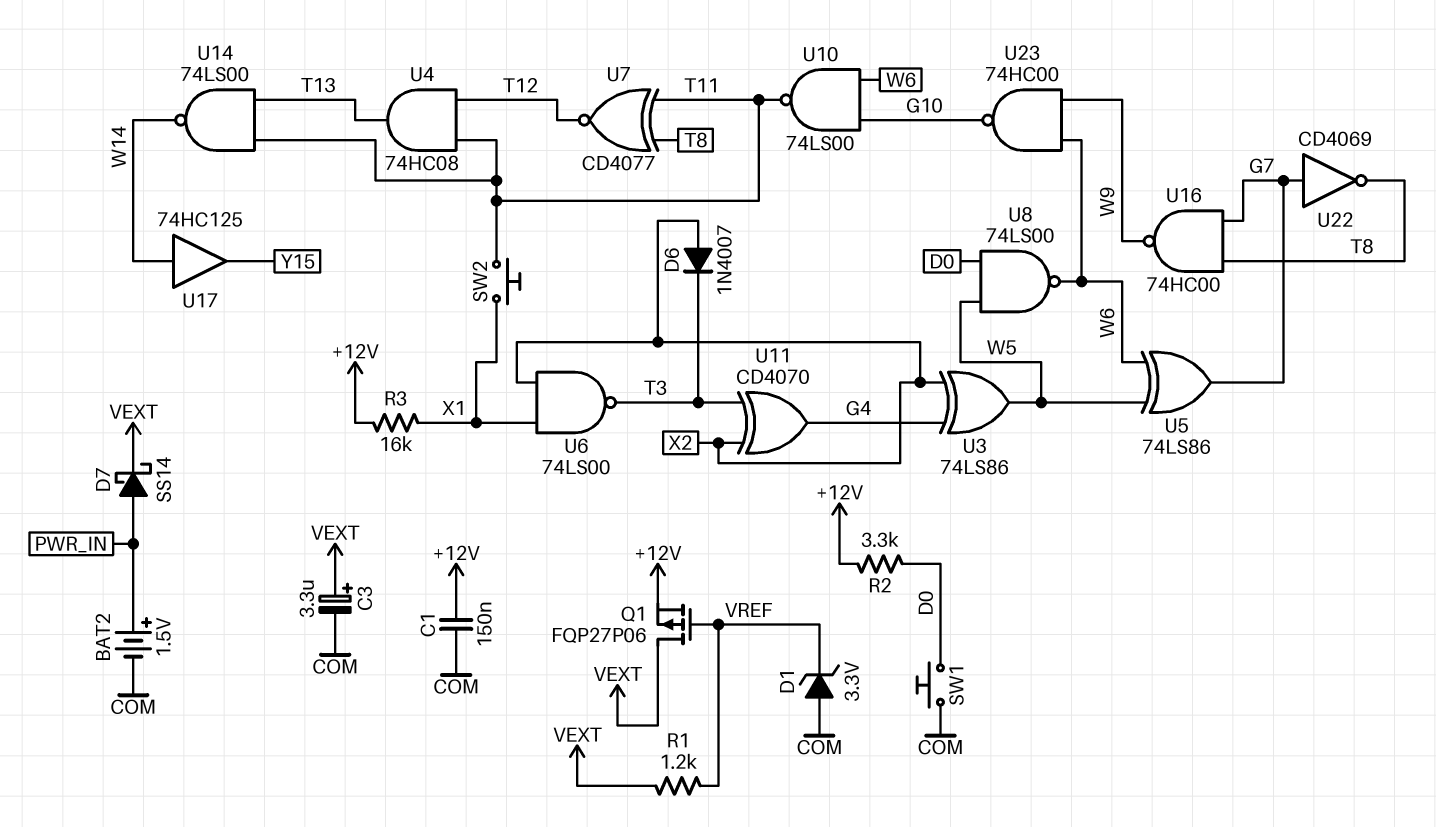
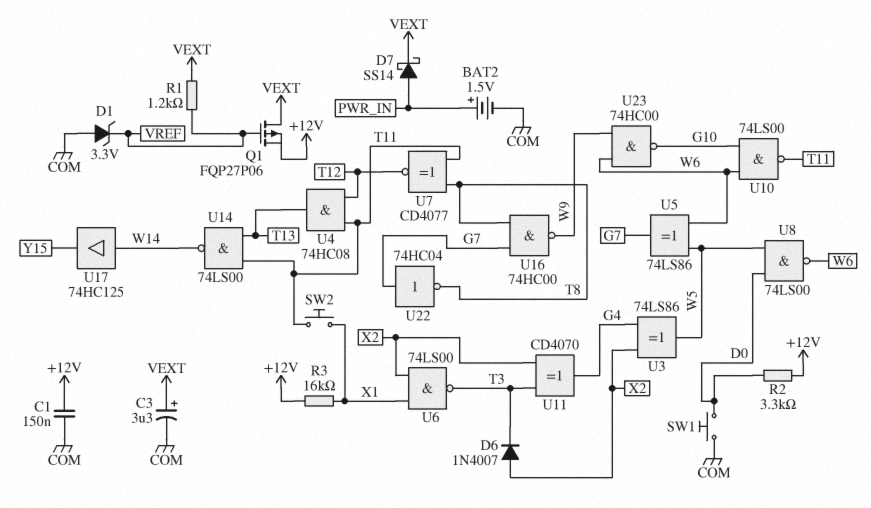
U22: NOT CD4069 (in G7, out T8) -> NOT 74HC04 (in G7, out T8)

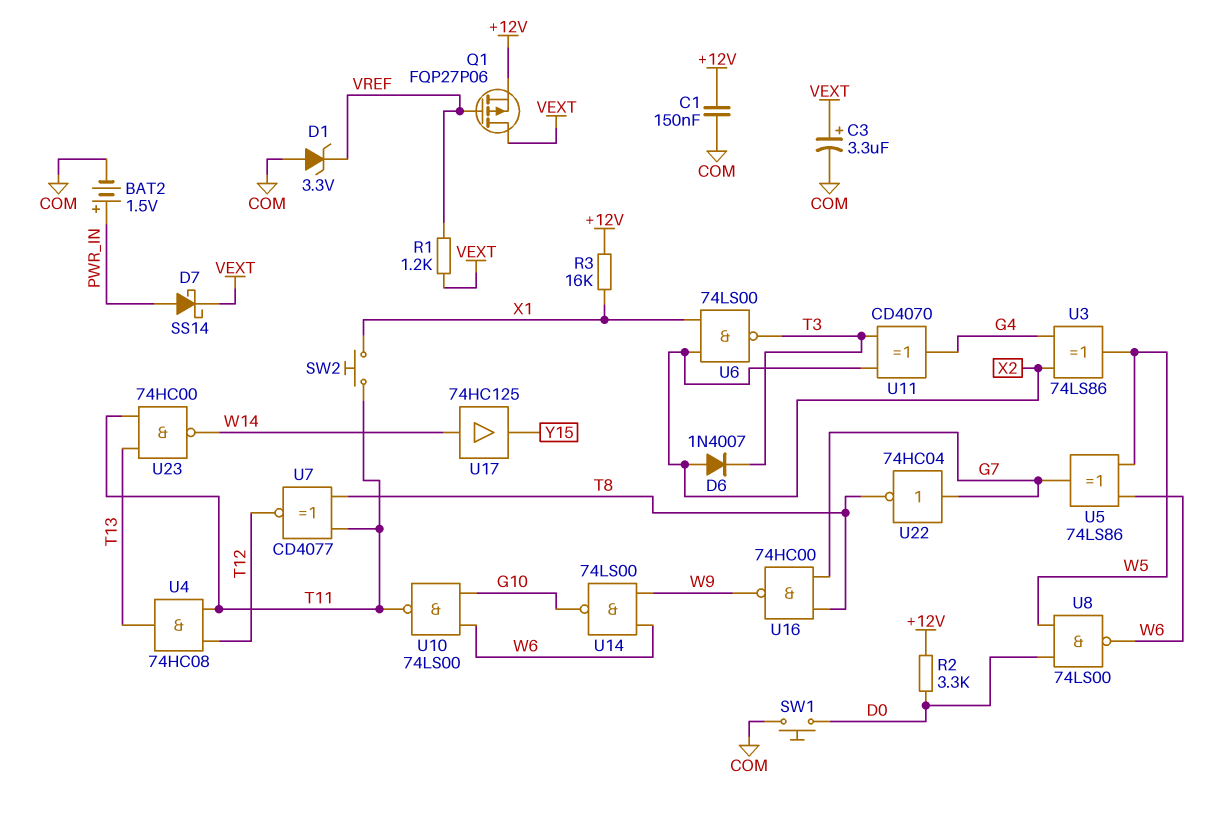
U14: NAND 74LS00 (in T11, in T13, out W14) -> NAND 74LS00 (in W6, in W9, out G10)
U23: NAND 74HC00 (in W6, in W9, out G10) -> NAND 74HC00 (in T11, in T13, out W14)

